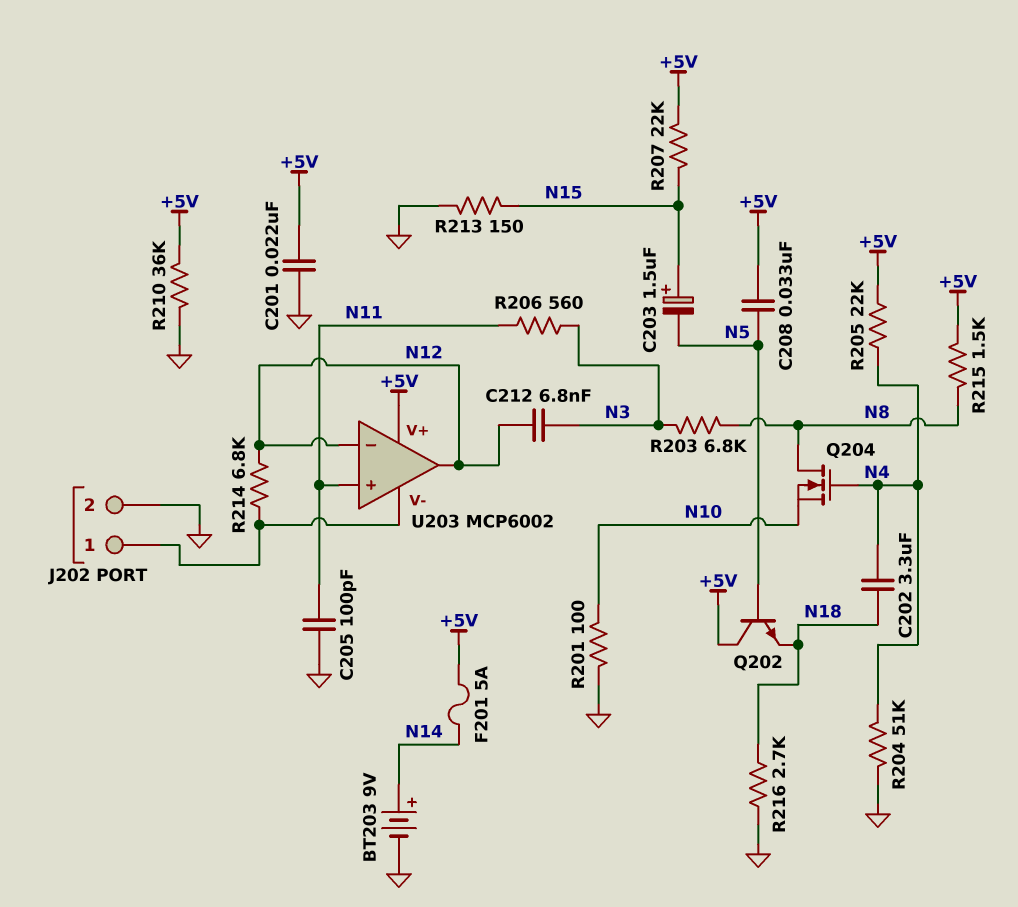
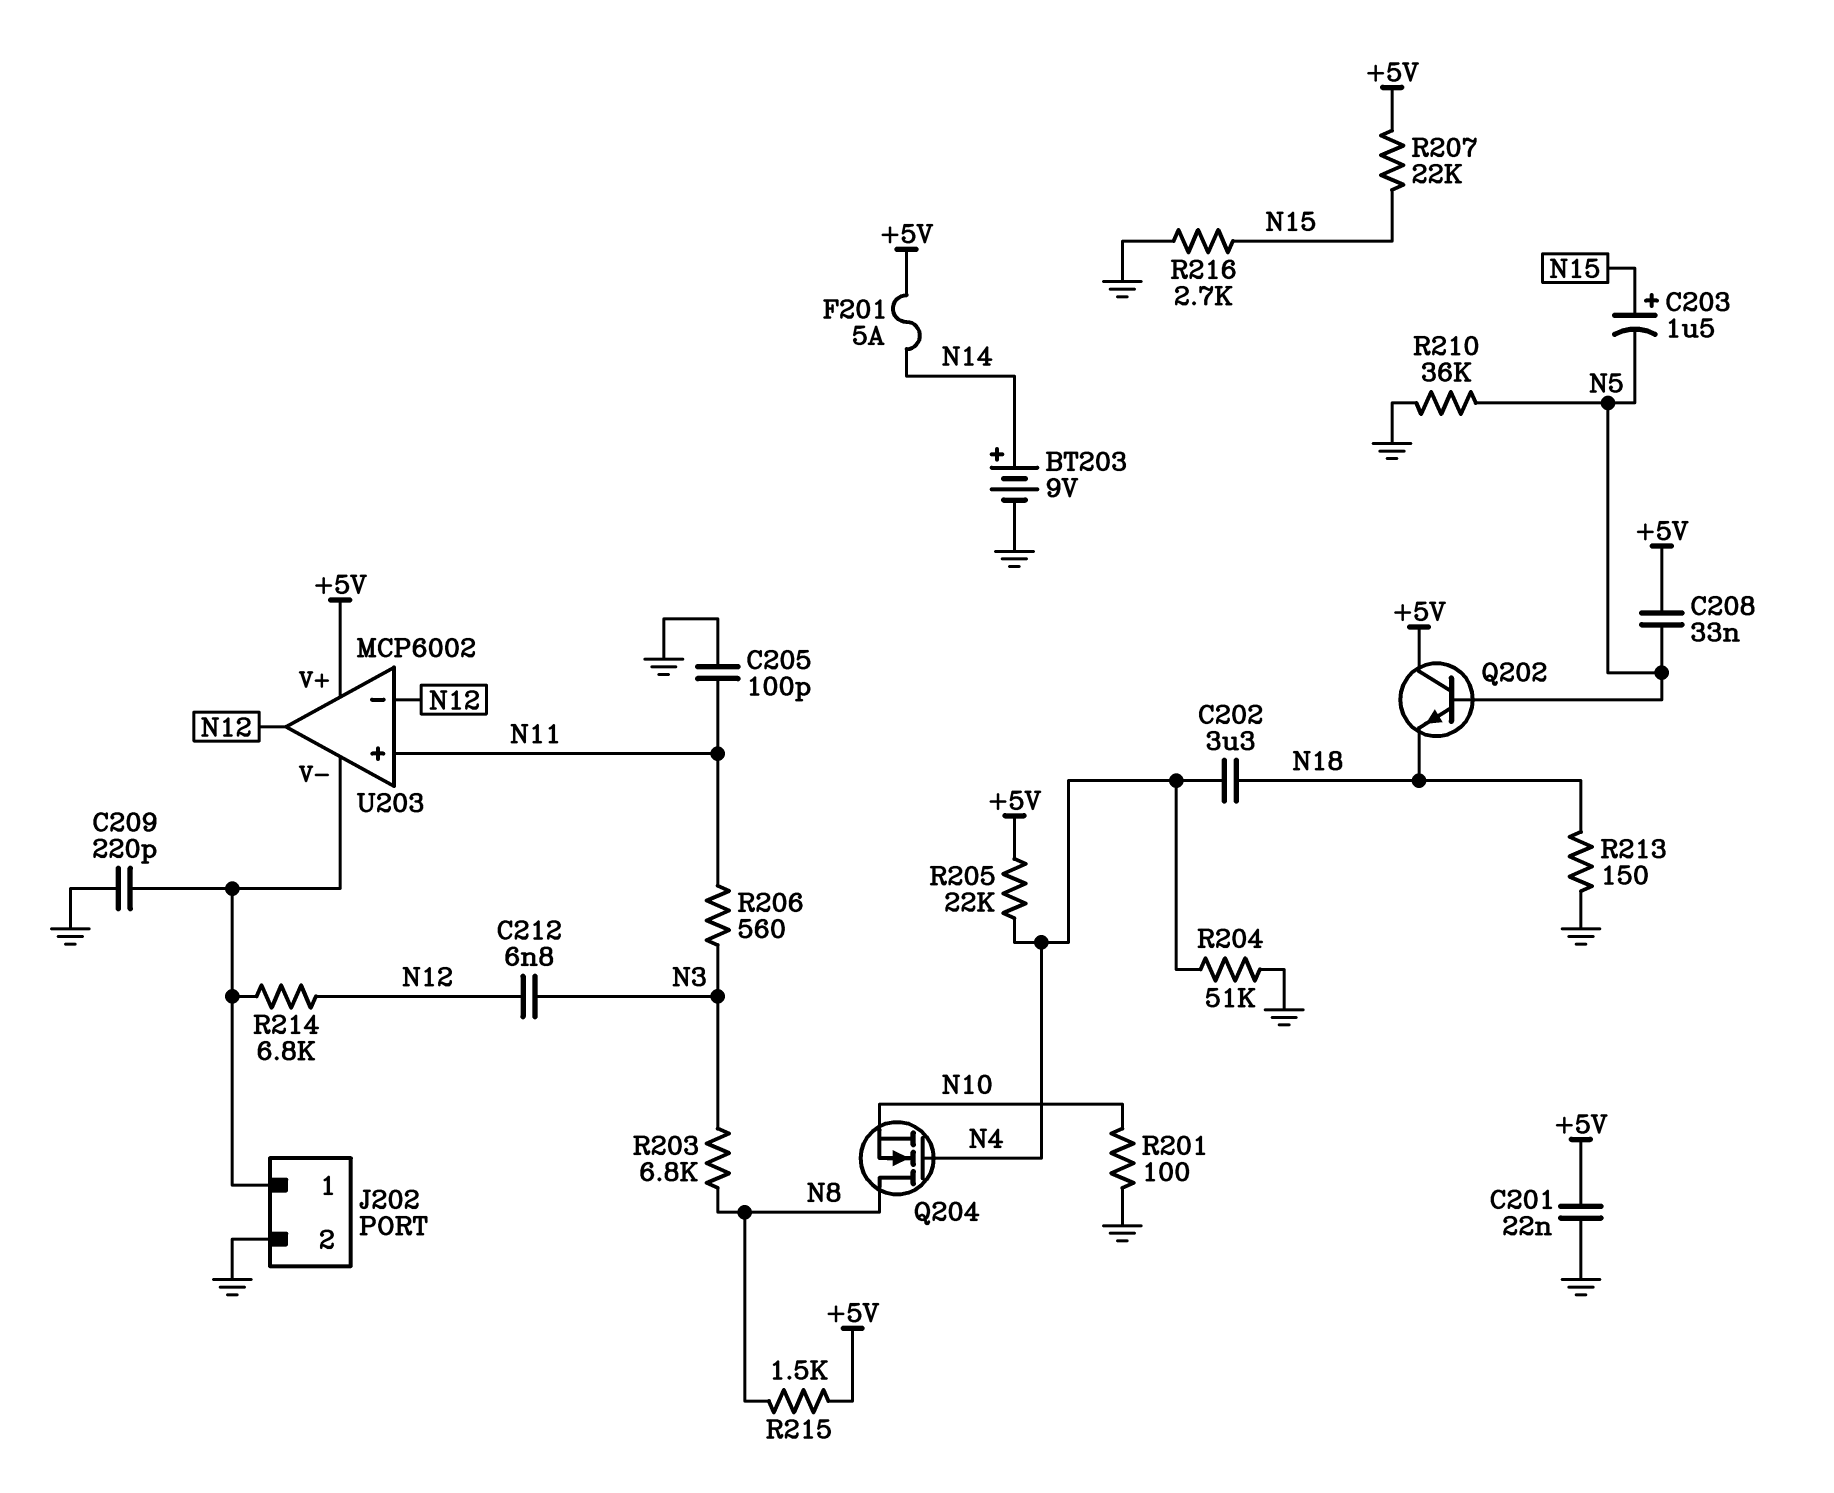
C209: none -> 220pF (GND, J202/1)
R210: 36k (+5V, GND) -> 36k (GND, N5)
R213: 150 (GND, N15) -> 150 (GND, N18)
R216: 2.7k (GND, N18) -> 2.7k (GND, N15)

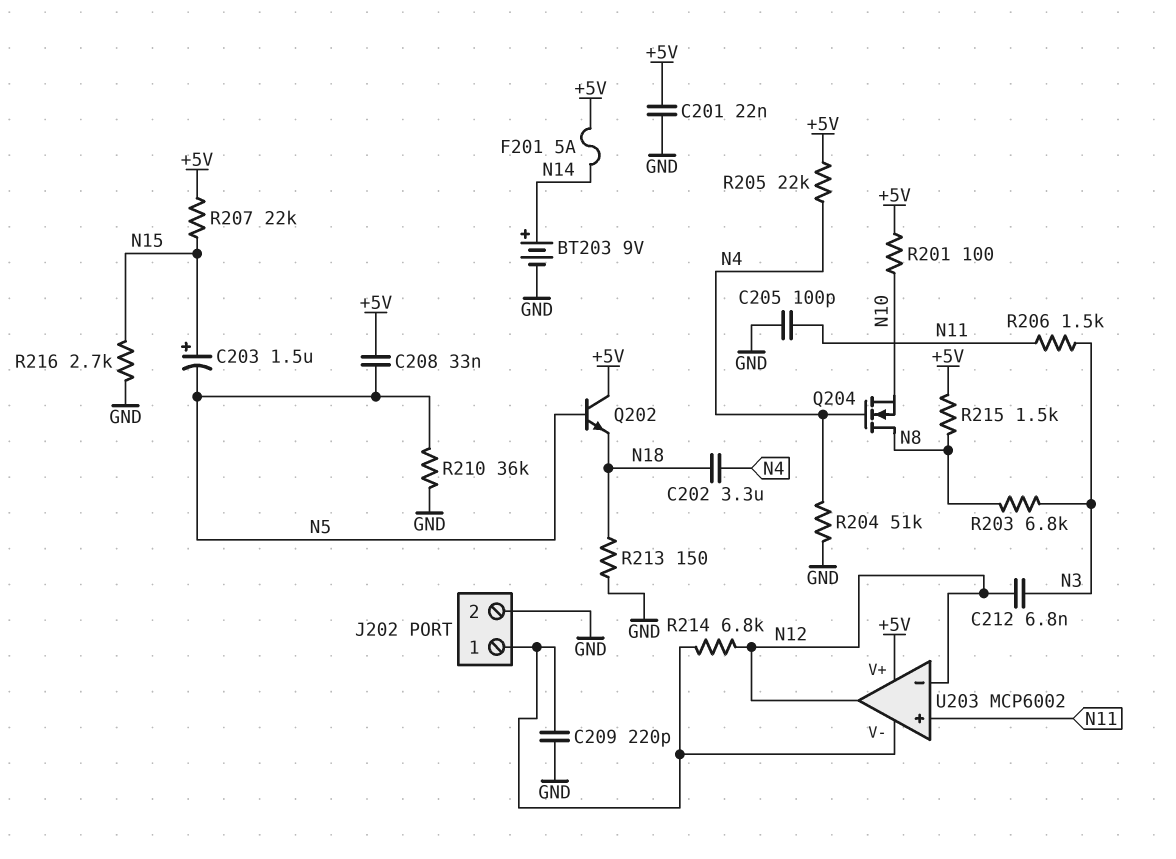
R201: 100 (GND, N10) -> 100 (+5V, N10)
R206: 560 (N3, N11) -> 1.5k (N3, N11)

